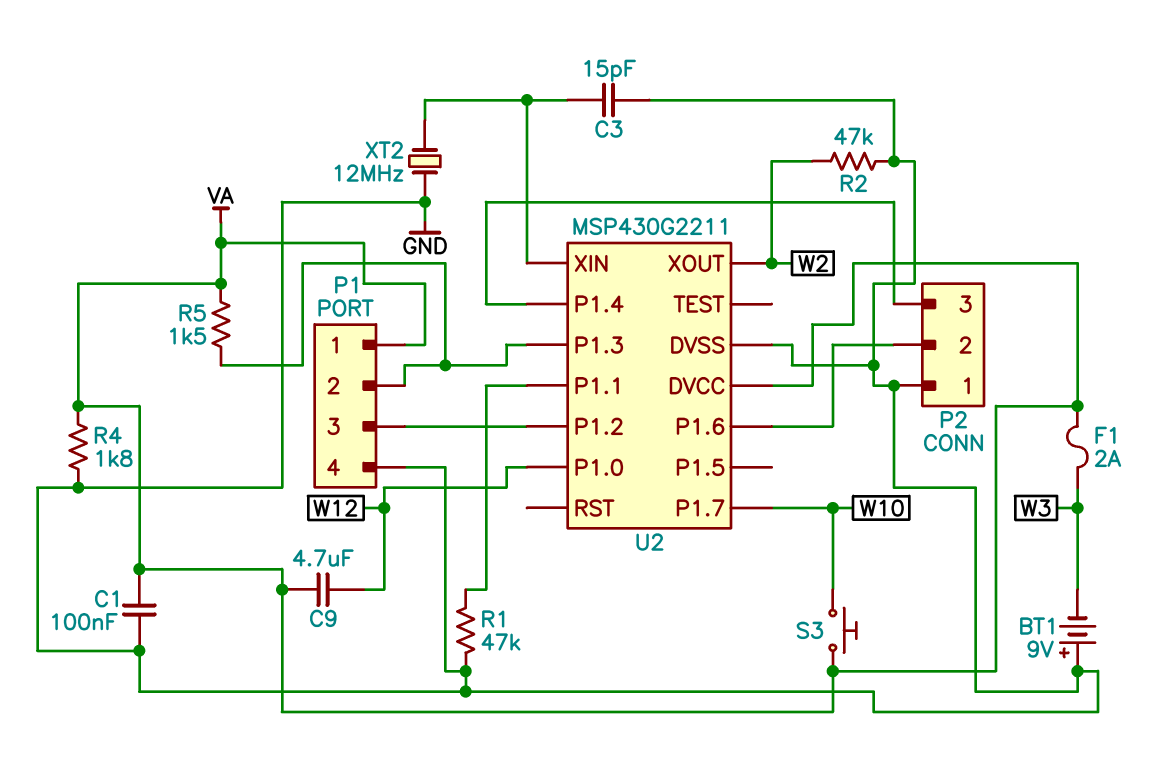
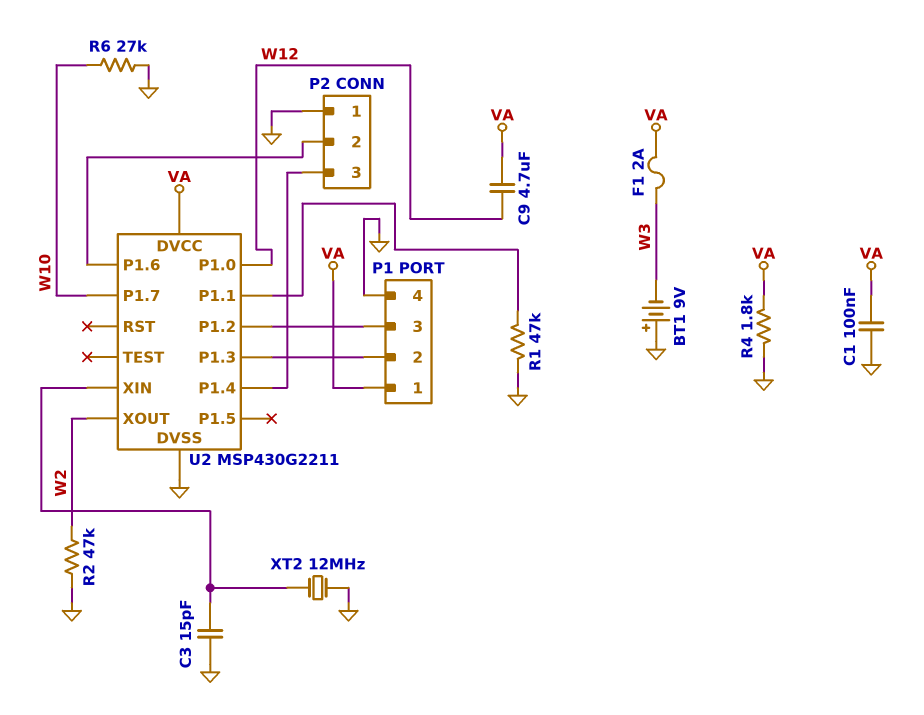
R5: 1.5k (P1/2, VA) -> none
R6: none -> 27k (GND, W10)
S3: button (VA, W10) -> none

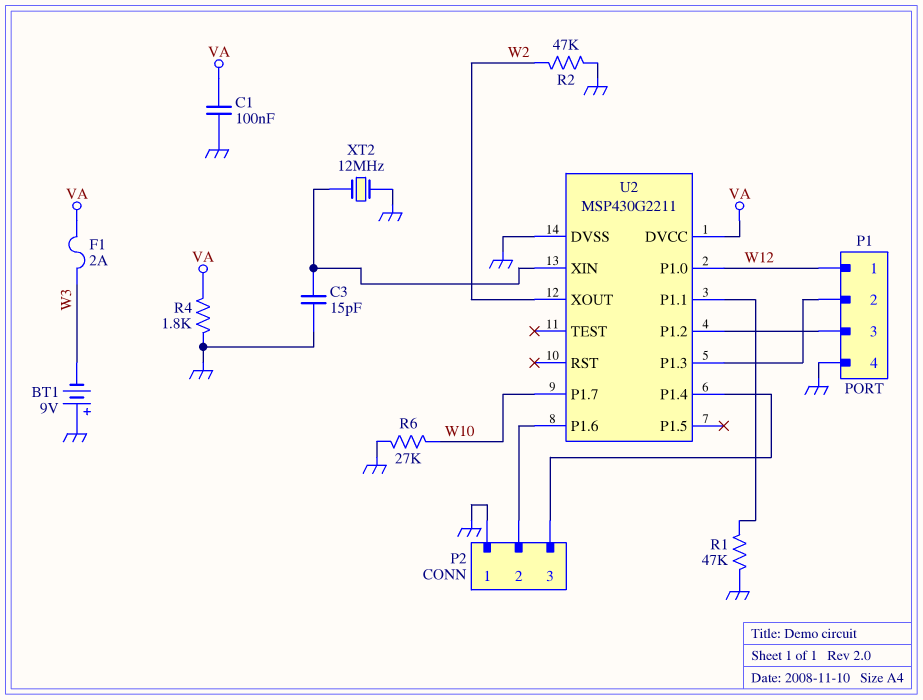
C9: 4.7uF (VA, W12) -> none
P1 pin 1: VA -> W12

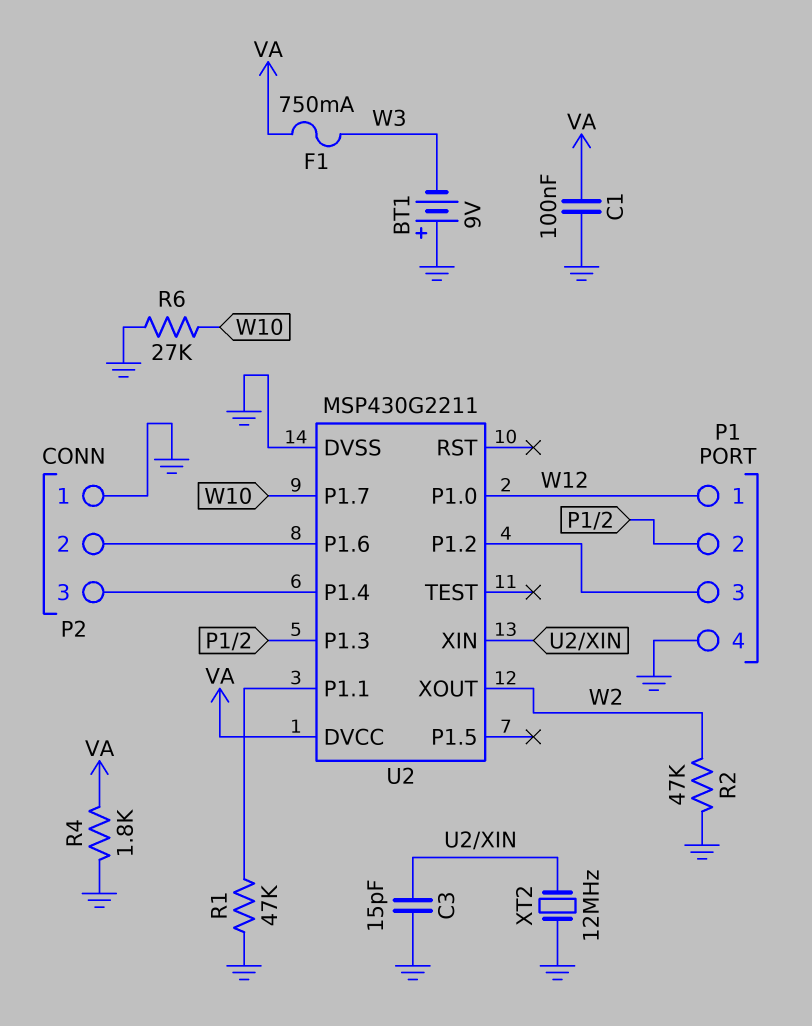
F1: 2A (VA, W3) -> 750mA (VA, W3)

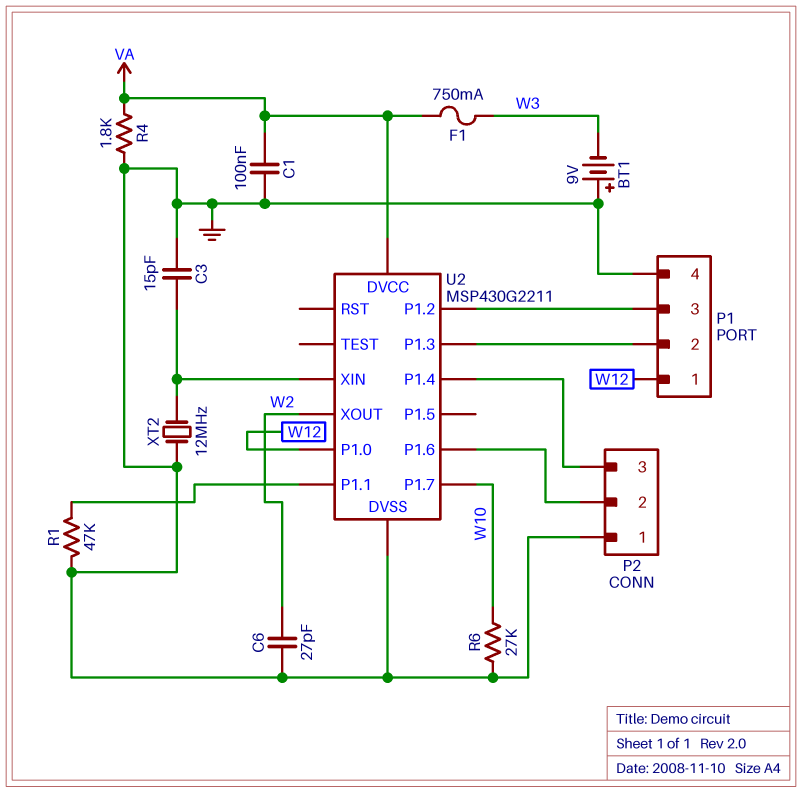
C6: none -> 27pF (GND, W2)
R2: 47k (GND, W2) -> none

